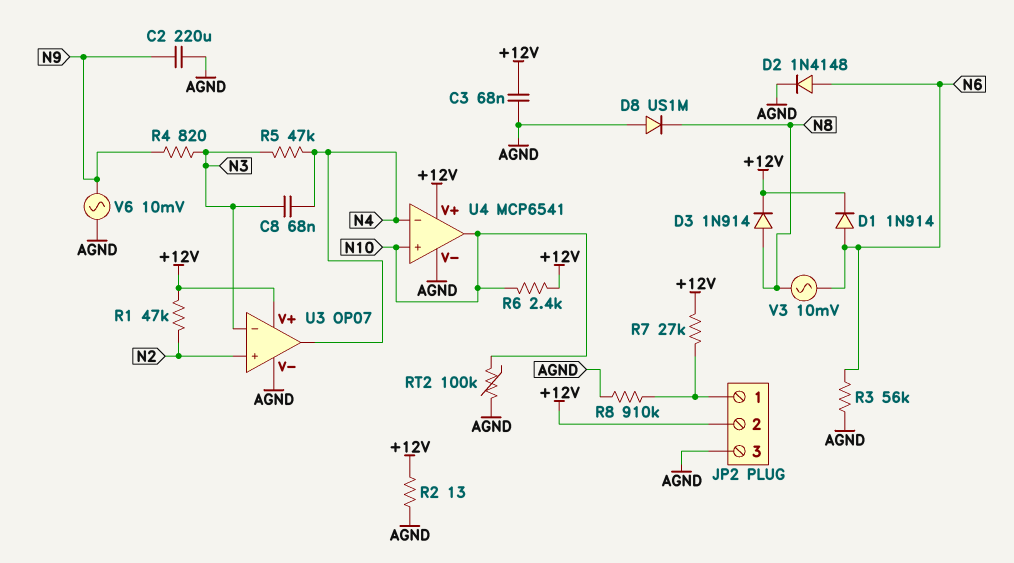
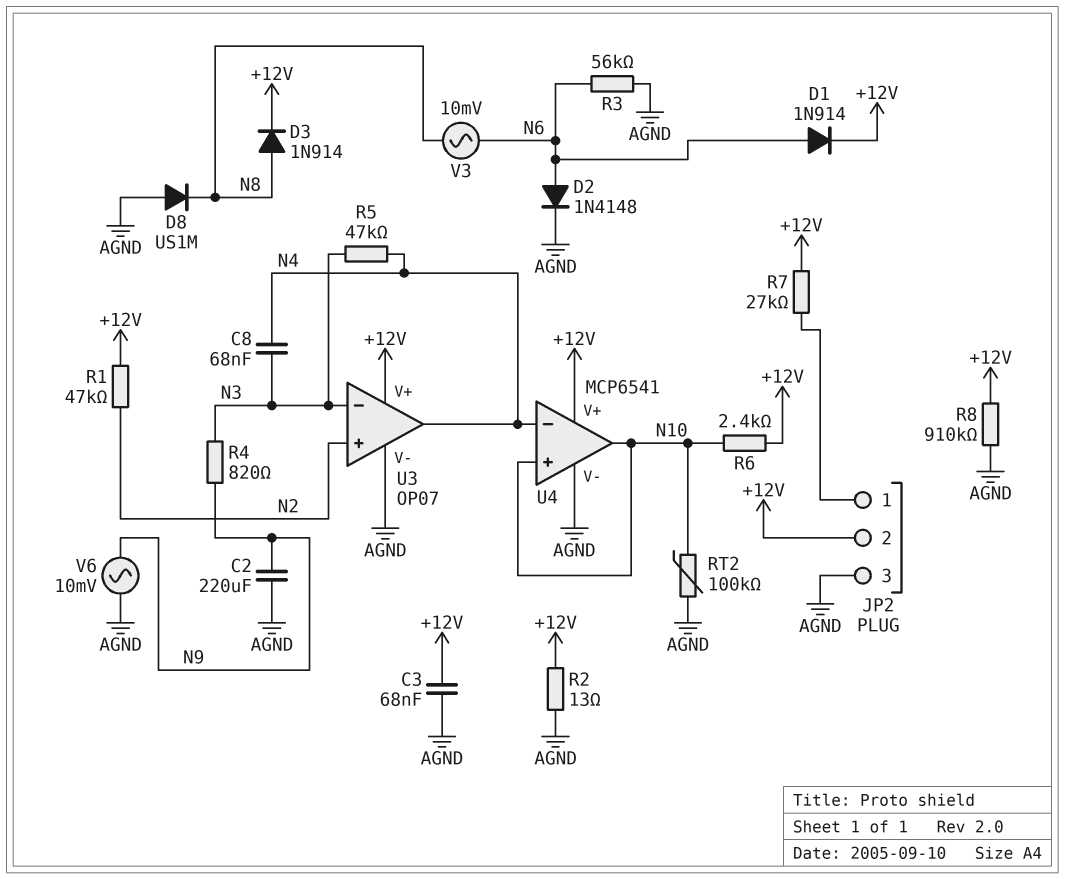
R8: 910k (AGND, JP2/1) -> 910k (+12V, AGND)

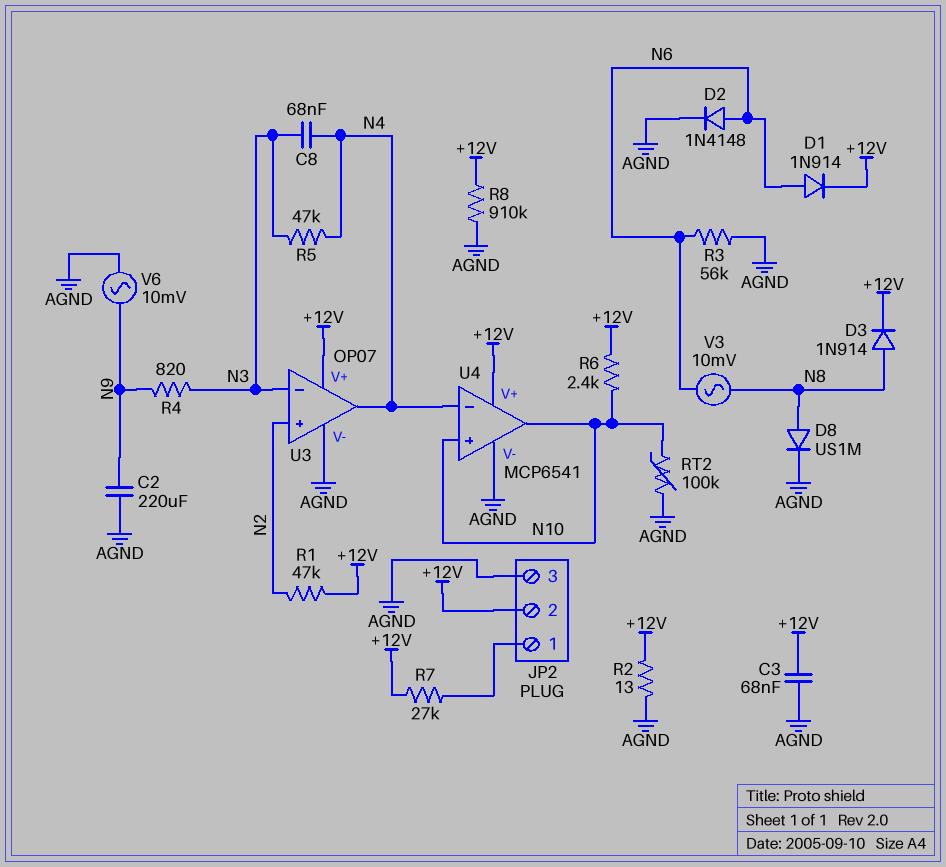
D8: diode US1M (A AGND, K N8) -> diode US1M (A N8, K AGND)

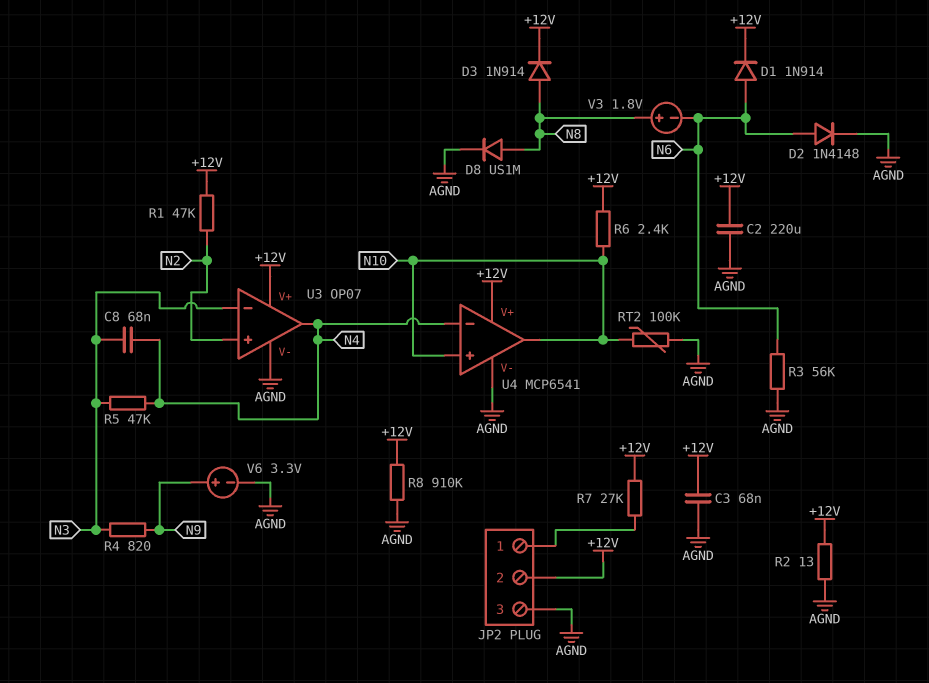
C2: 220uF (AGND, N9) -> 220uF (+12V, AGND)
V3: AC 10mV (N6, N8) -> 1.8V (plus N8, minus N6)
V6: AC 10mV (AGND, N9) -> 3.3V (plus N9, minus AGND)

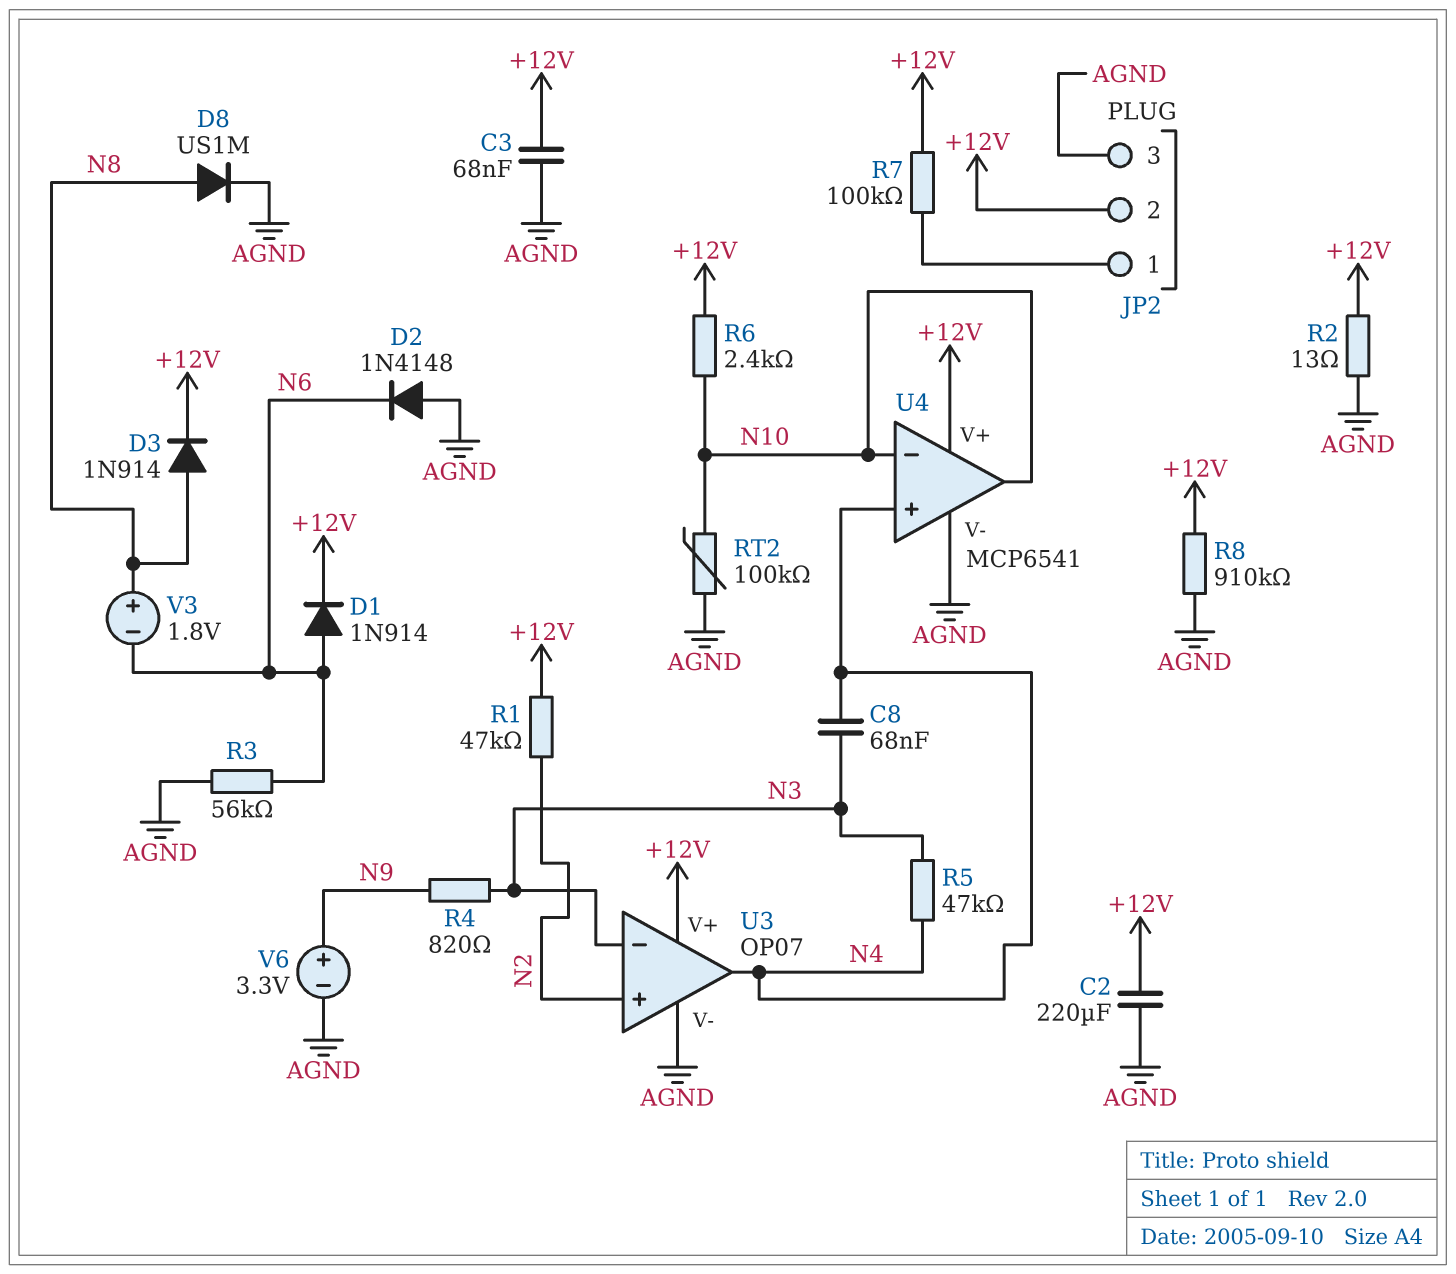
D2: diode 1N4148 (A N6, K AGND) -> diode 1N4148 (A AGND, K N6)
R7: 27k (+12V, JP2/1) -> 100k (+12V, JP2/1)
U4 pin in+: N10 -> N4
U4 pin in-: N4 -> N10

